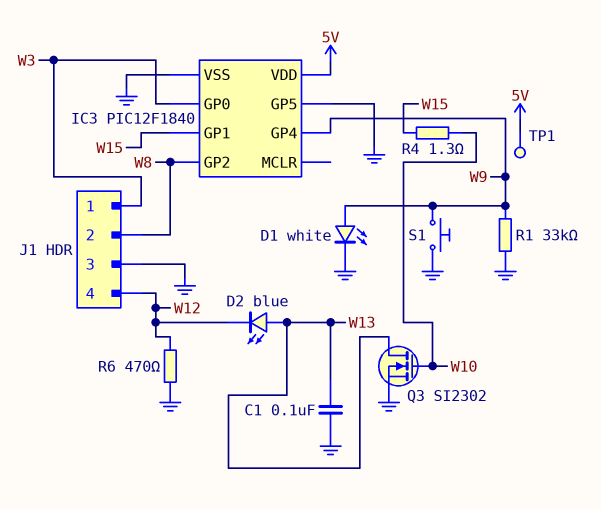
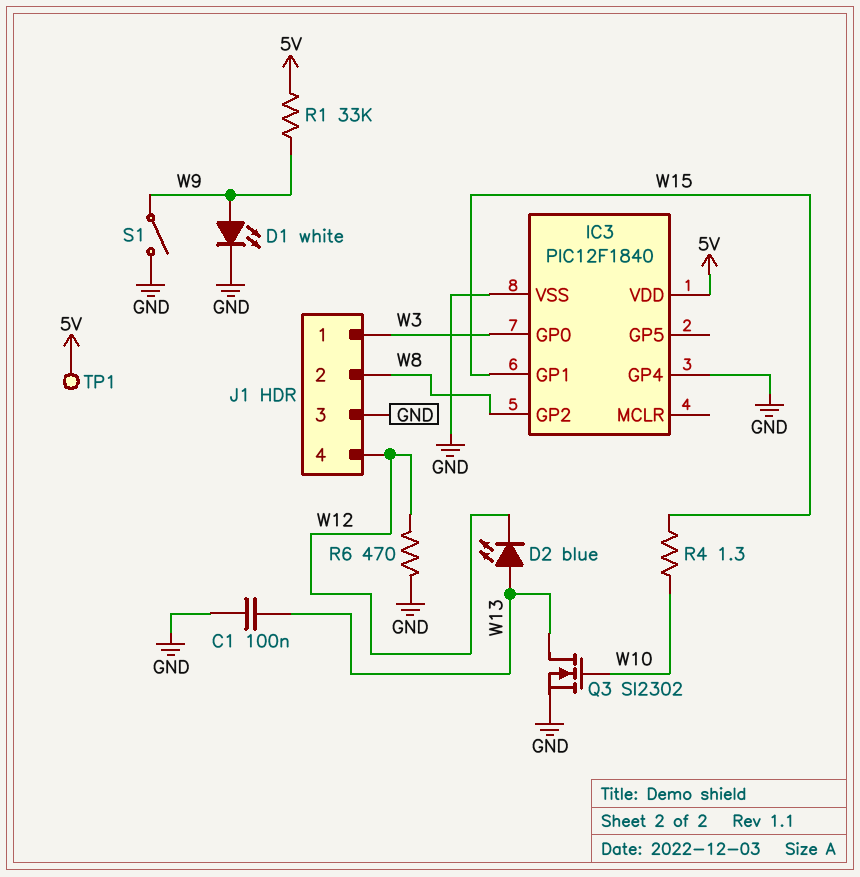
IC3 pin GP4: W9 -> GND
IC3 pin GP5: GND -> none
R1: 33k (GND, W9) -> 33k (5V, W9)
S1: button (GND, W9) -> switch (GND, W9)

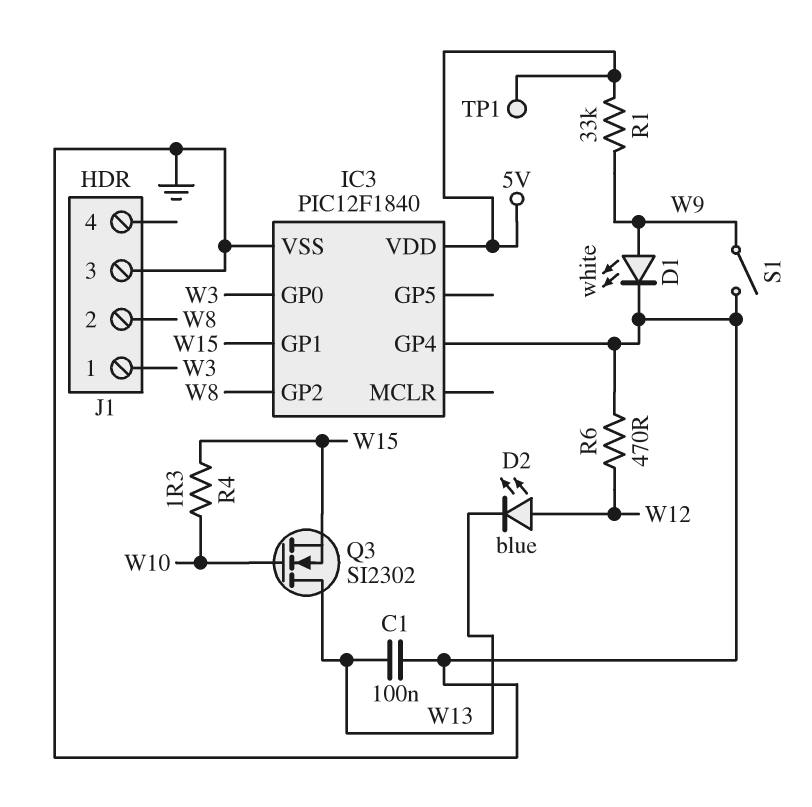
D2: LED blue (A W13, K W12) -> LED blue (A W12, K W13)
J1 pin 4: W12 -> none
Q3: NMOS SI2302 (G W10, D W13, S GND) -> NMOS SI2302 (G W10, D W13, S W15)

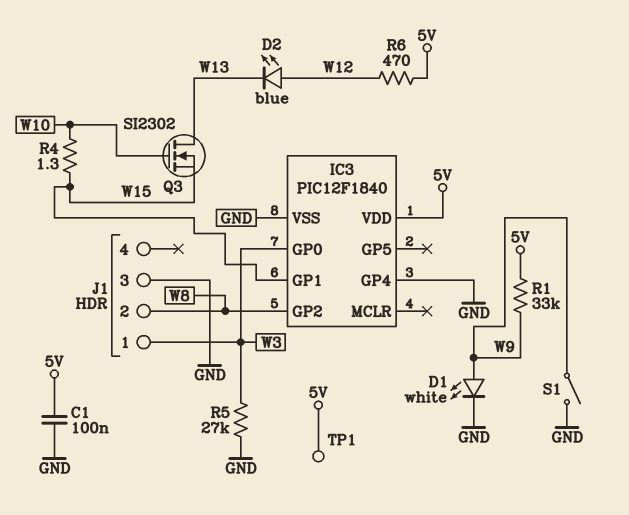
C1: 100nF (GND, W13) -> 100nF (5V, GND)
R5: none -> 27k (GND, W3)
R6: 470 (GND, W12) -> 470 (5V, W12)

